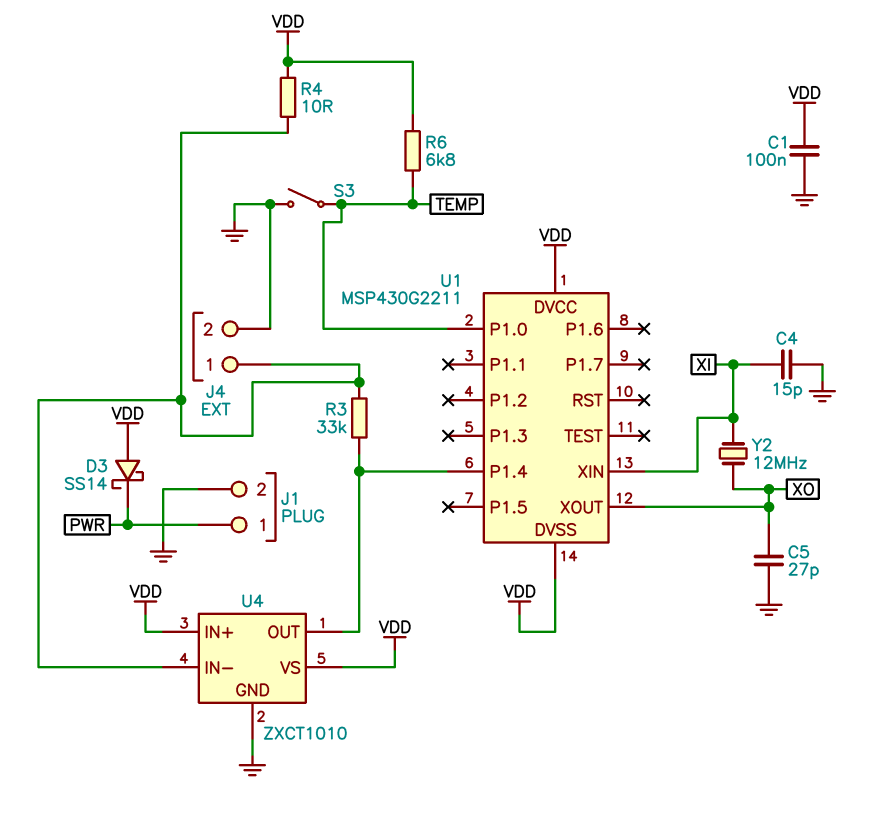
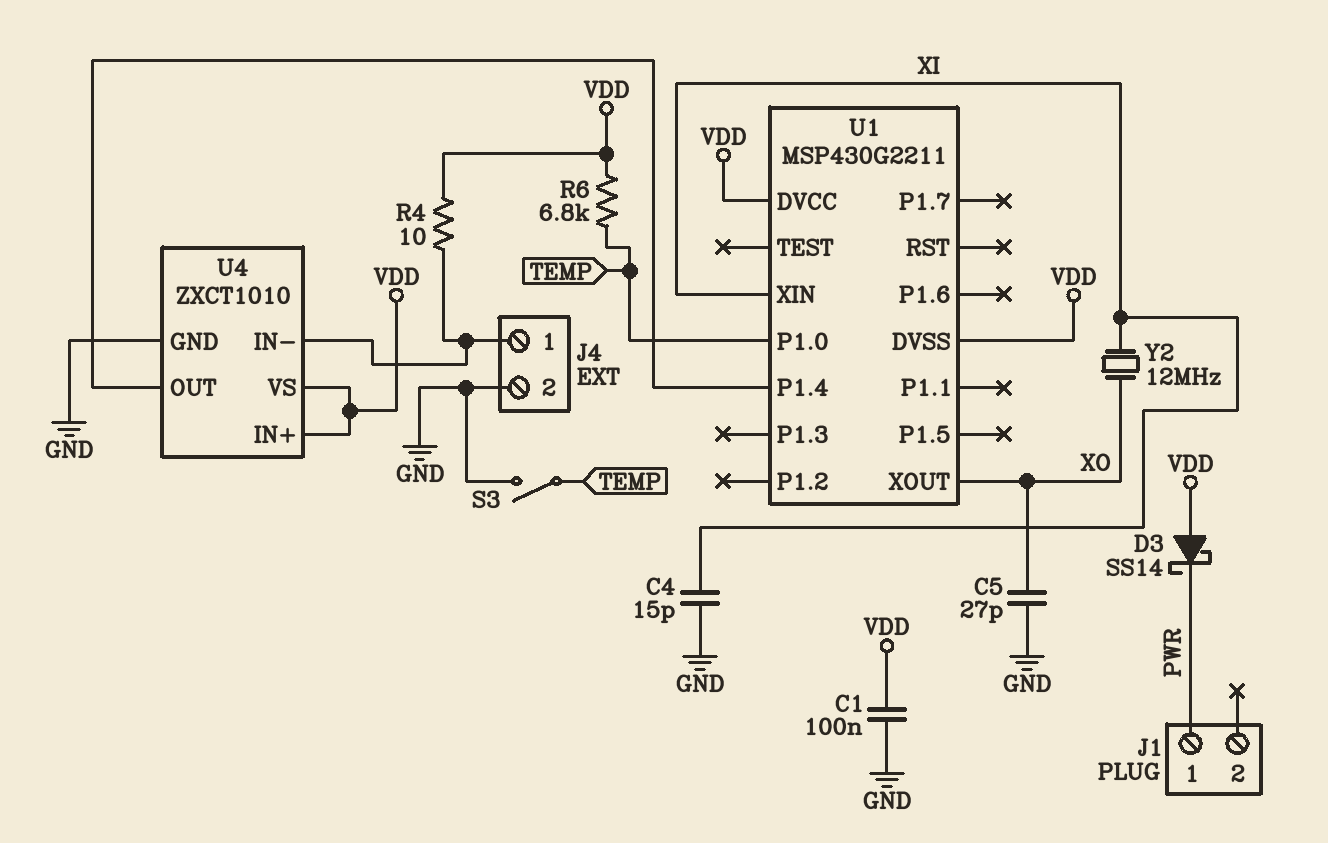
J1 pin 2: GND -> none
R3: 33k (J4/1, U1/P1.4) -> none

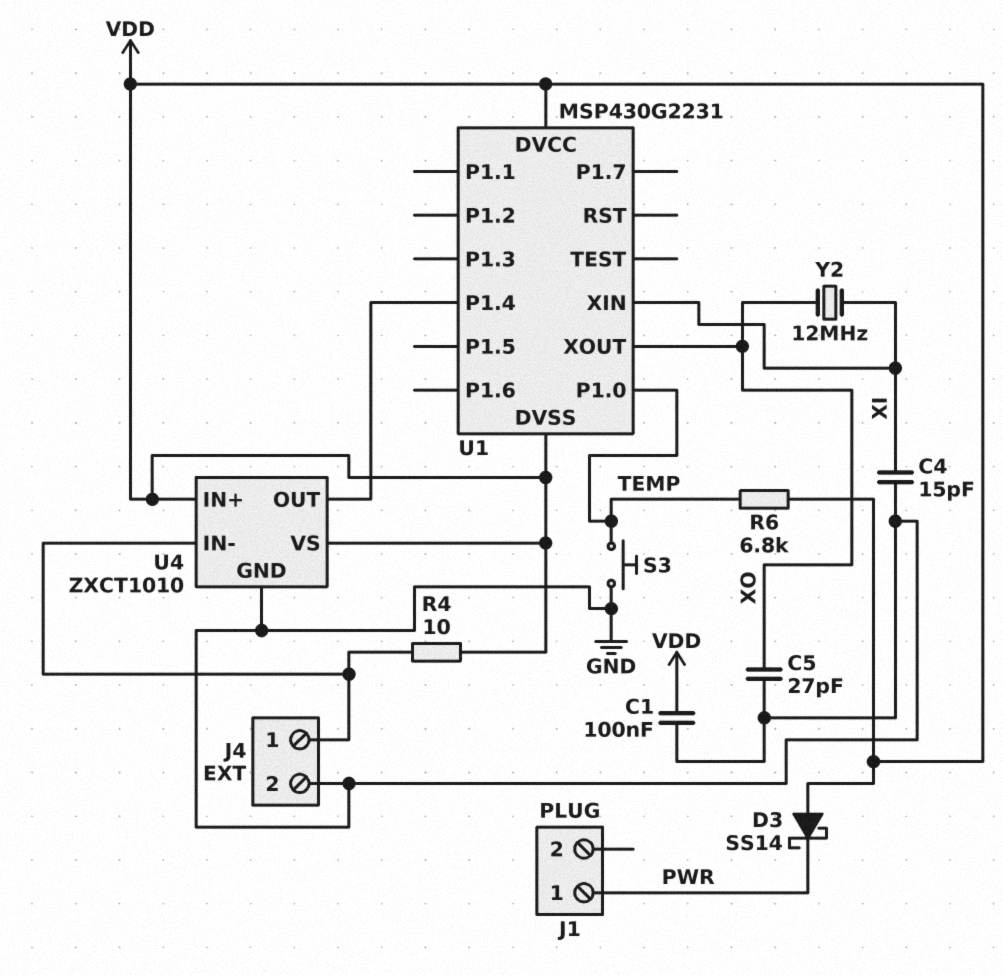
S3: switch (GND, TEMP) -> button (GND, TEMP)
U1: MSP430G2211 -> MSP430G2231

